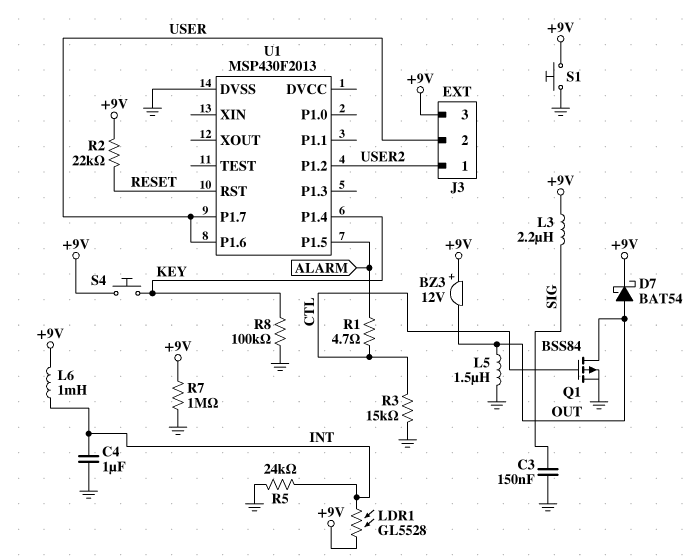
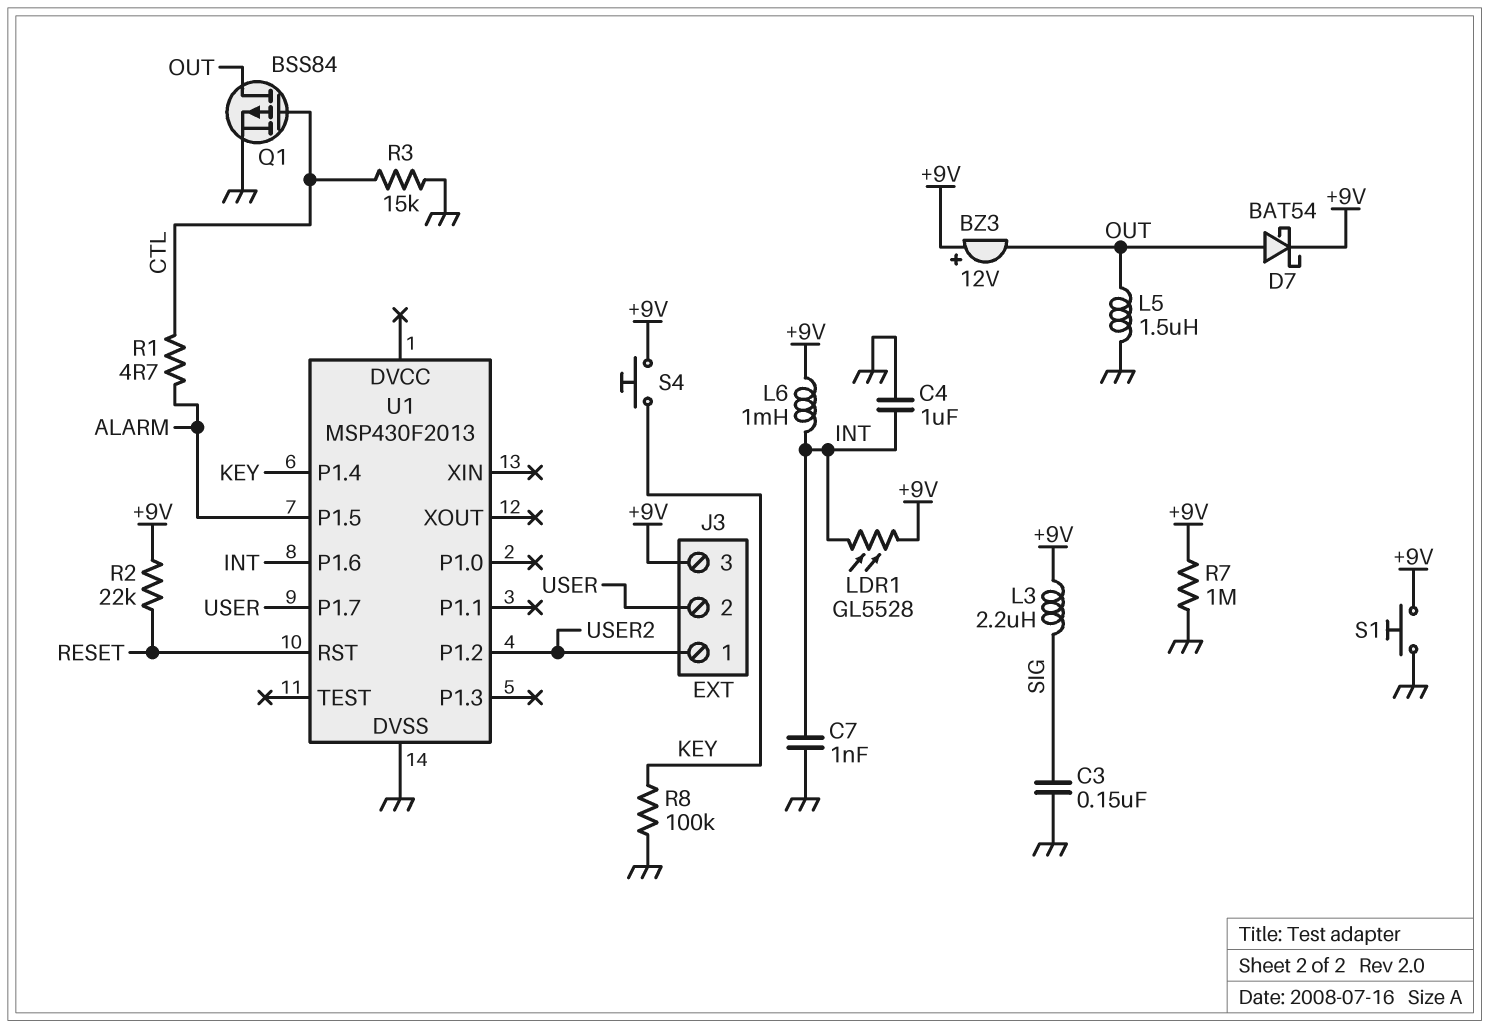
C7: none -> 1nF (GND, INT)
R5: 24k (GND, INT) -> none
U1 pin P1.6: USER -> INT

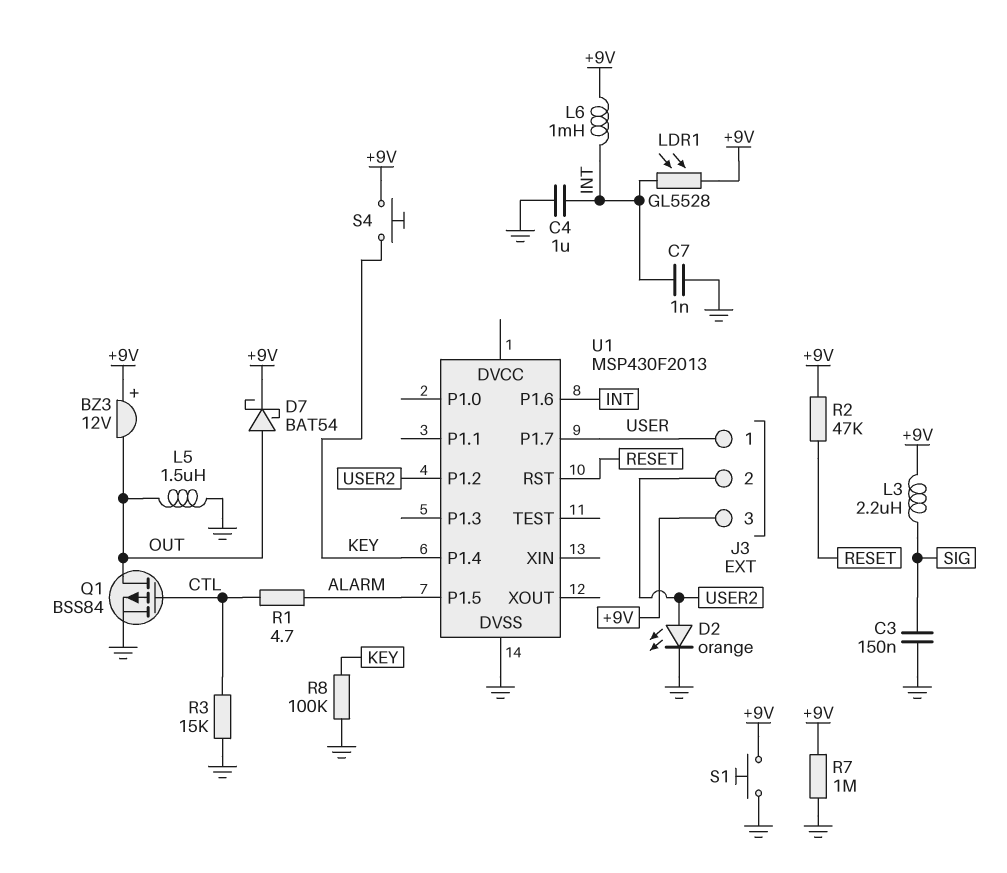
D2: none -> LED orange (A USER2, K GND)
J3 pin 1: USER2 -> USER
J3 pin 2: USER -> USER2
R2: 22k (+9V, RESET) -> 47k (+9V, RESET)

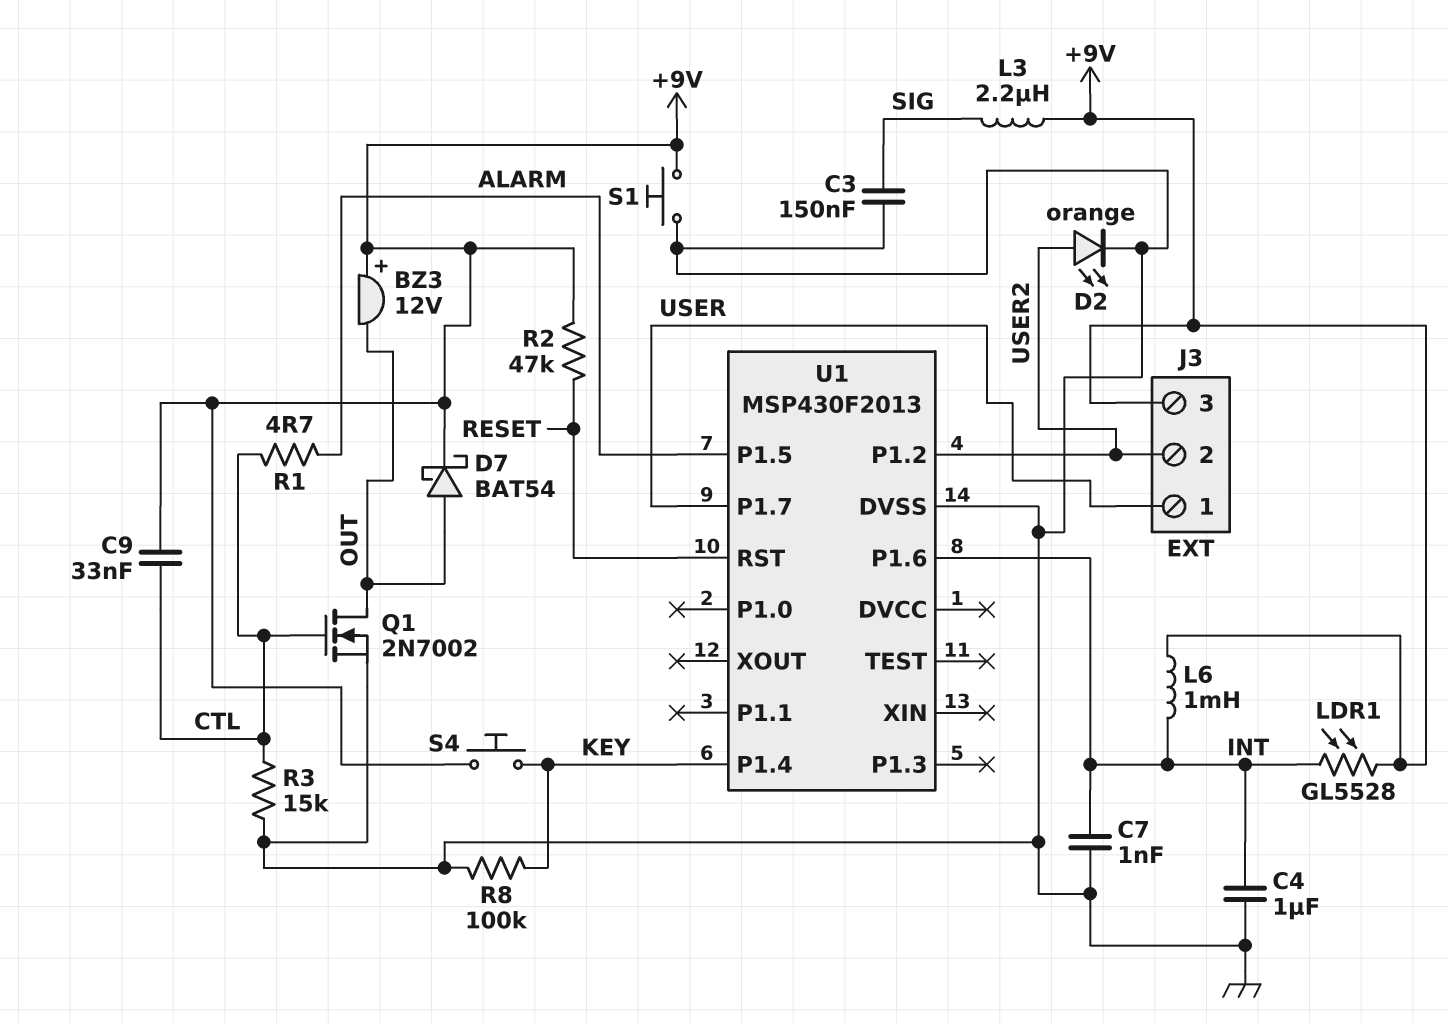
C9: none -> 33nF (+9V, CTL)
L5: 1.5uH (GND, OUT) -> none
Q1: PMOS BSS84 (G CTL, D OUT, S GND) -> NMOS 2N7002 (G CTL, D OUT, S GND)
R7: 1M (+9V, GND) -> none

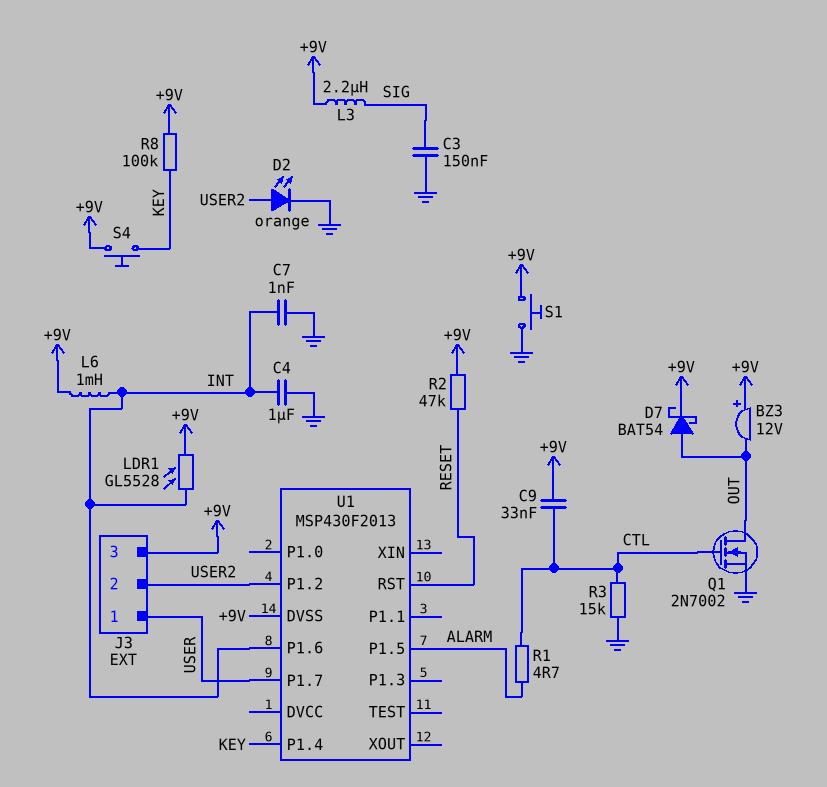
R8: 100k (GND, KEY) -> 100k (+9V, KEY)
U1 pin DVSS: GND -> +9V

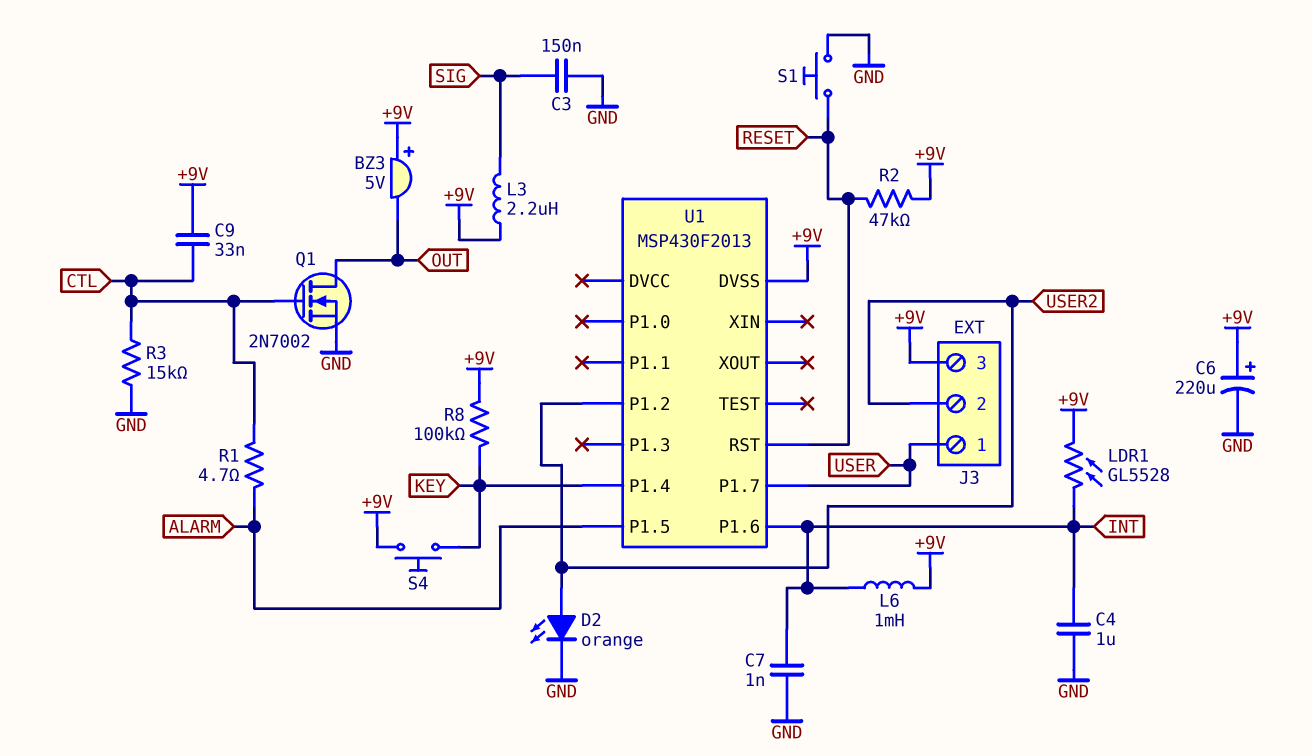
BZ3: buzzer 12V (plus +9V, minus OUT) -> buzzer 5V (plus +9V, minus OUT)
C6: none -> 220uF (plus +9V, minus GND)
D7: schottky BAT54 (A OUT, K +9V) -> none
S1: button (+9V, GND) -> button (GND, RESET)

